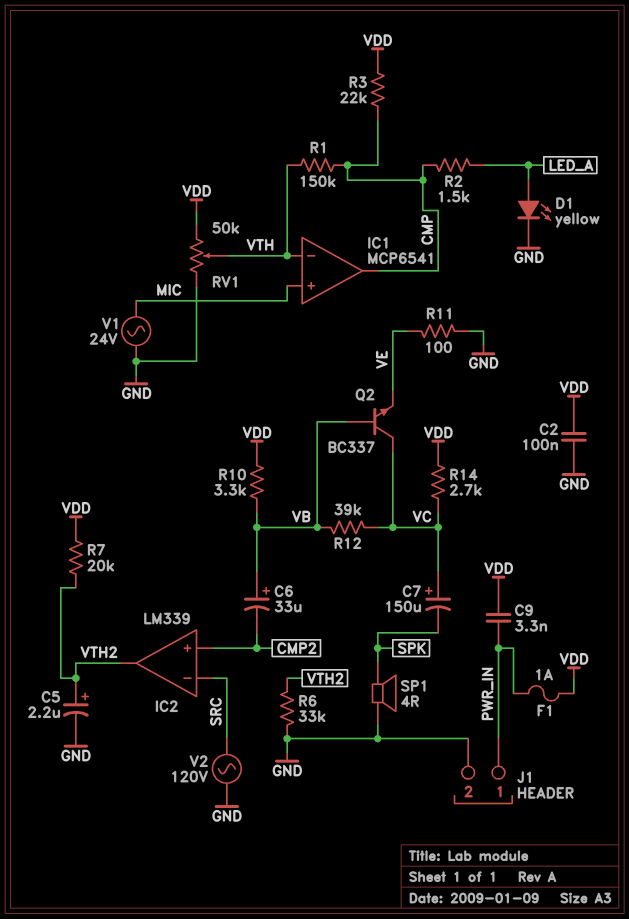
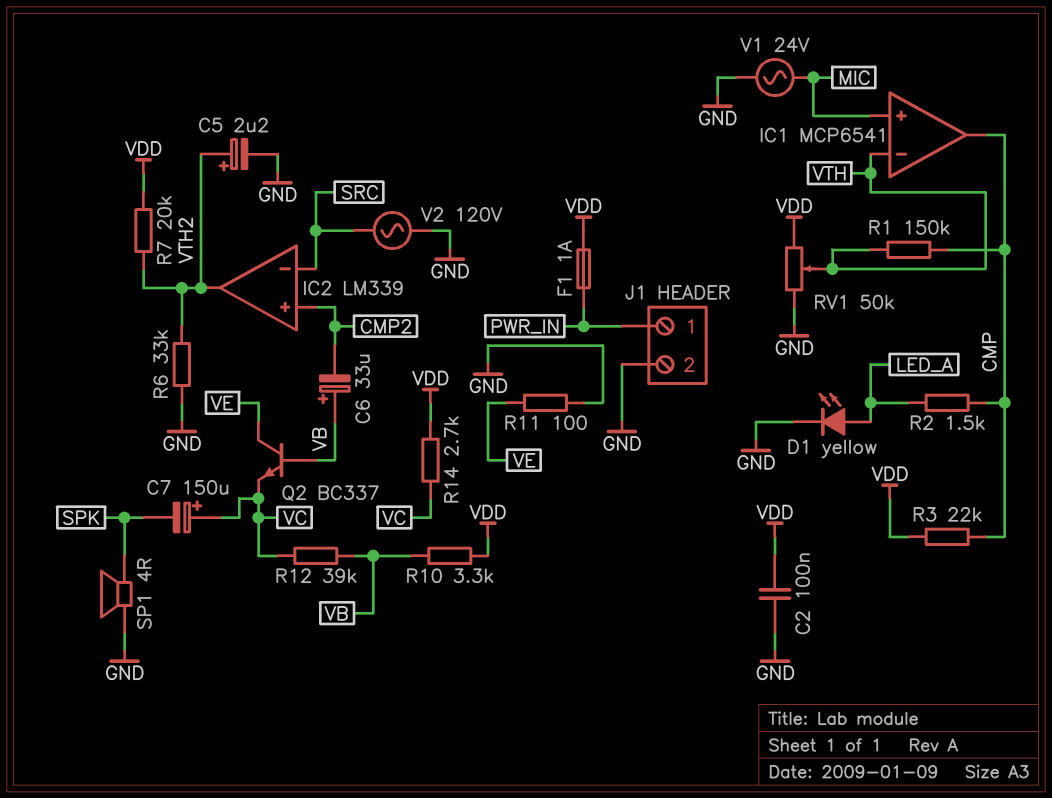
C9: 3.3nF (PWR_IN, VDD) -> none
Q2: NPN BC337 (B VB, C VC, E VE) -> NPN BC337 (B VB, C VE, E VC)

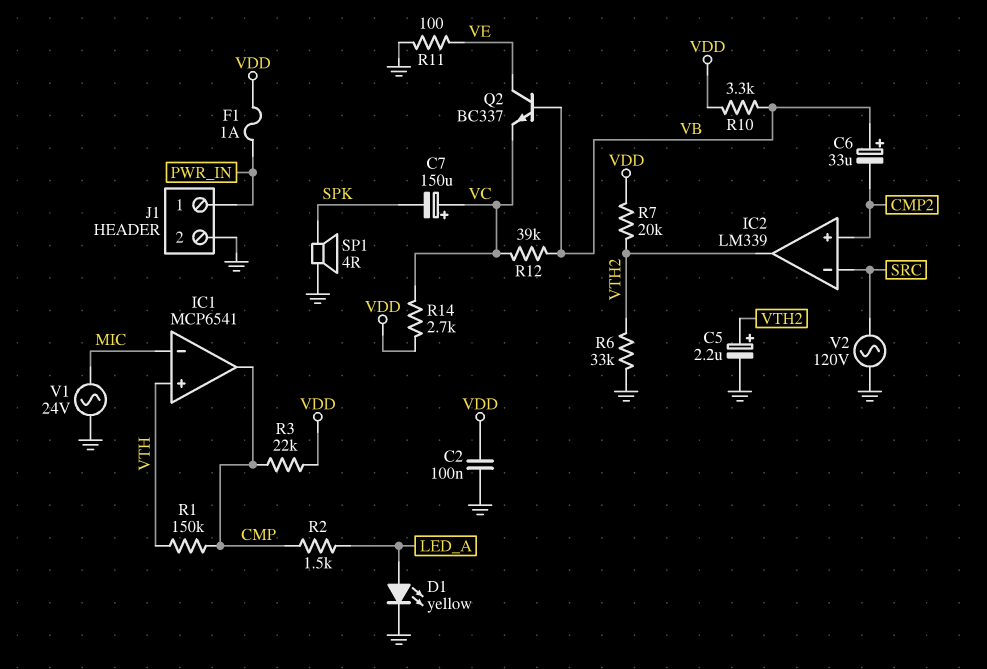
IC1 pin in+: MIC -> VTH
IC1 pin in-: VTH -> MIC
RV1: 50k (GND, VDD, wiper VTH) -> none

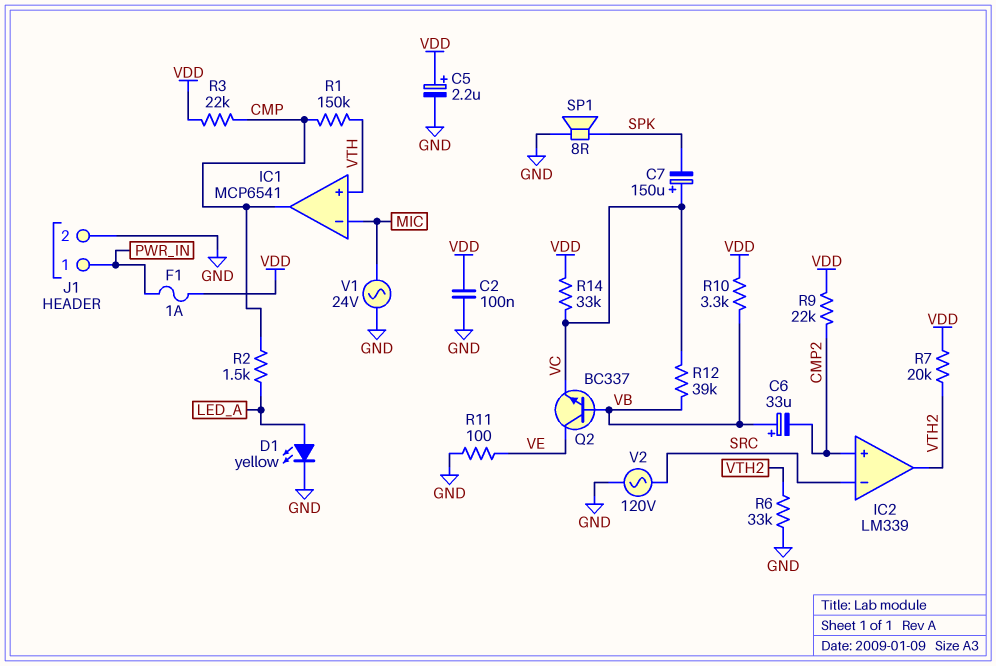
C5: 2.2uF (plus VTH2, minus GND) -> 2.2uF (plus VDD, minus GND)
R9: none -> 22k (CMP2, VDD)
R14: 2.7k (VC, VDD) -> 33k (VC, VDD)
SP1: speaker 4R (GND, SPK) -> speaker 8R (GND, SPK)

